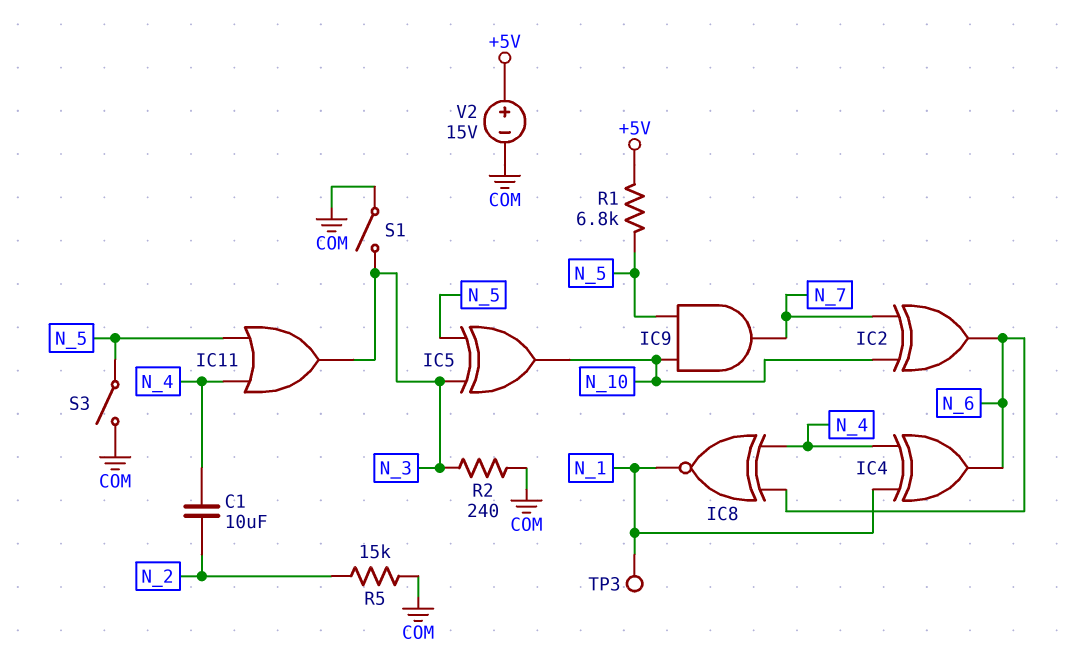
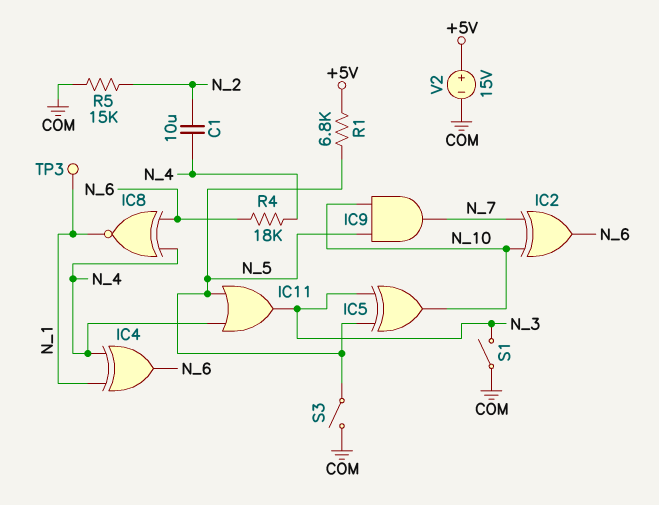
R2: 240 (COM, N_3) -> none
R4: none -> 18k (N_4, N_6)

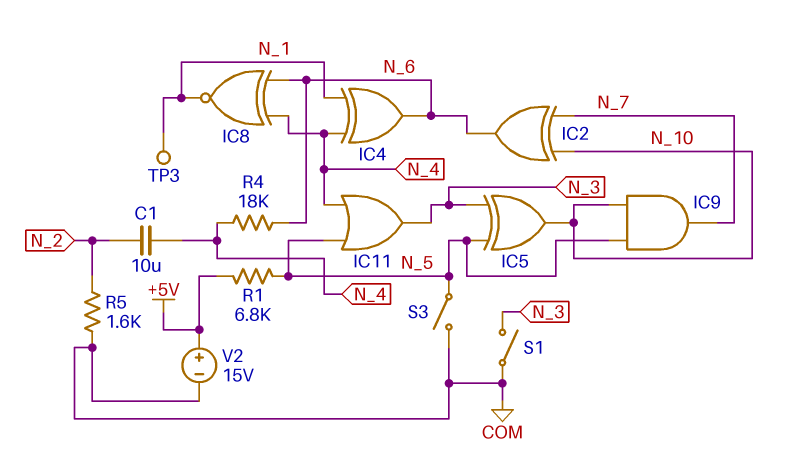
R5: 15k (COM, N_2) -> 1.6k (COM, N_2)

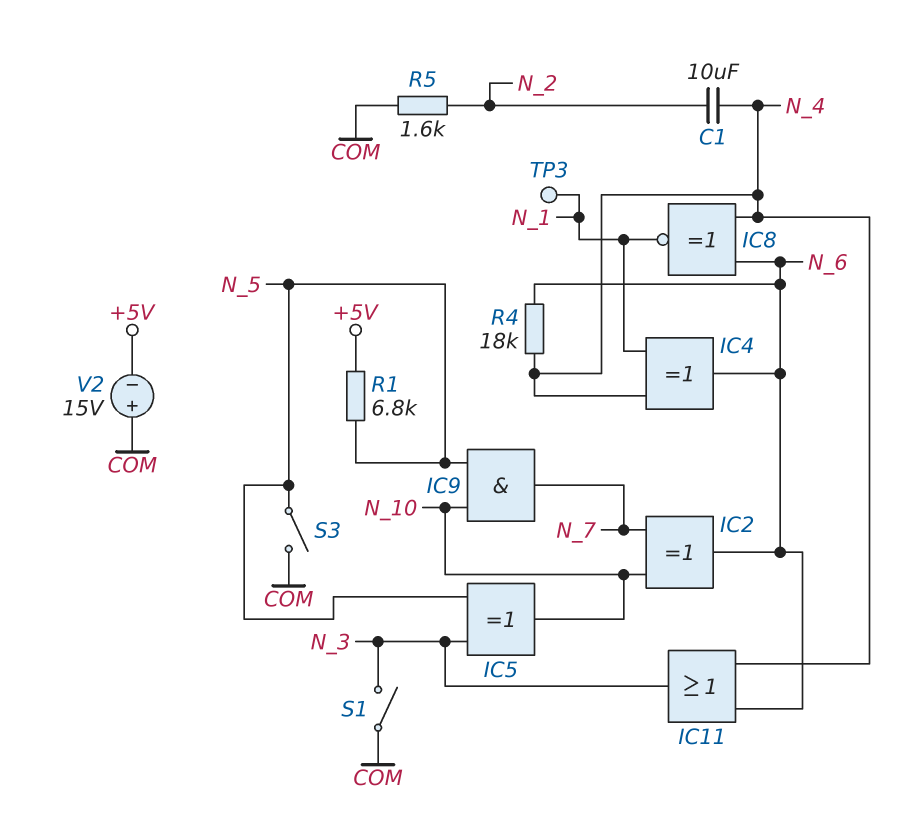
IC11: OR (in N_4, in N_5, out N_3) -> OR (in N_4, in N_6, out N_3)
V2: 15V (plus +5V, minus COM) -> 15V (plus COM, minus +5V)

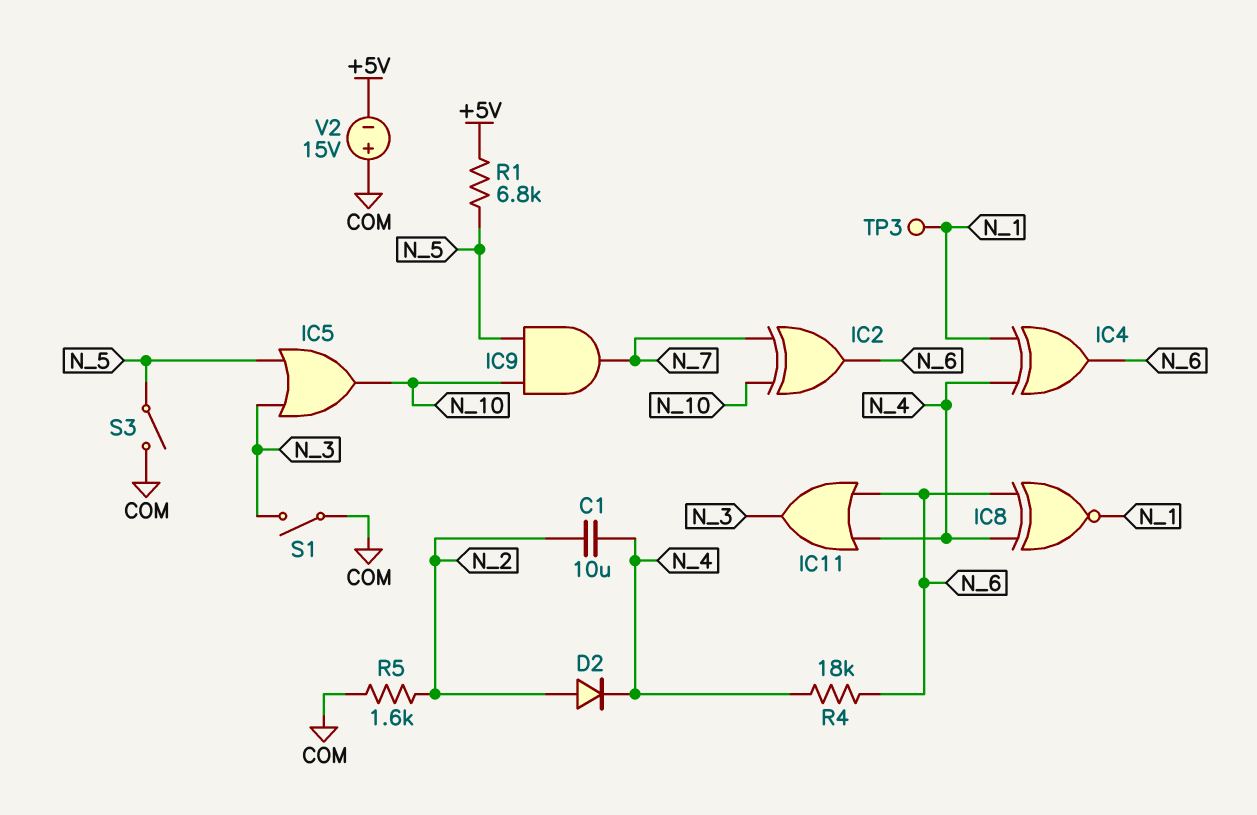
D2: none -> diode (A N_2, K N_4)
IC5: XOR (in N_3, in N_5, out N_10) -> OR (in N_3, in N_5, out N_10)

